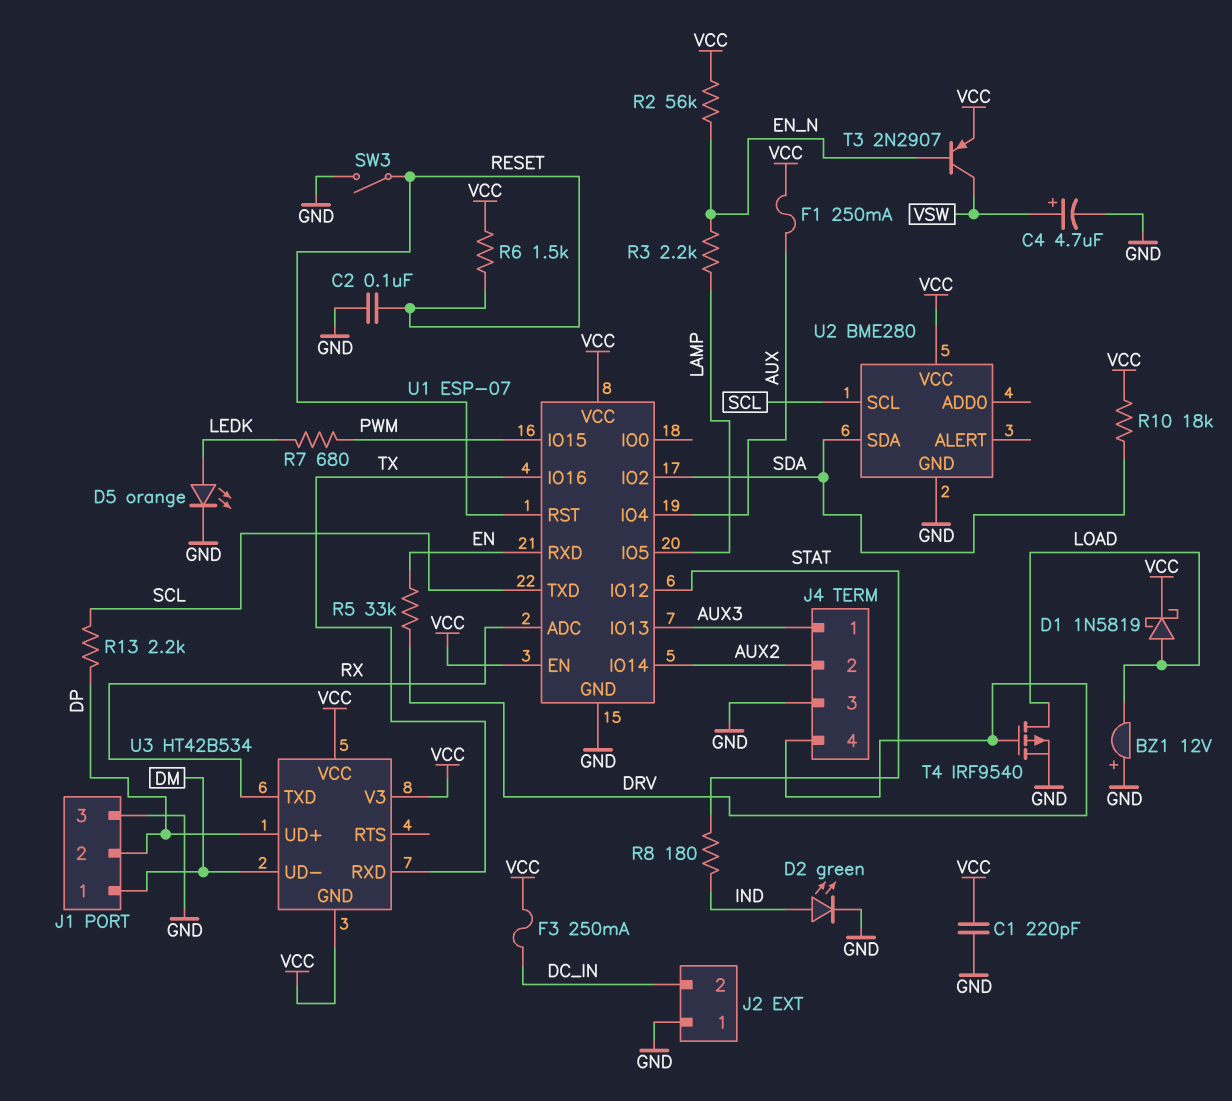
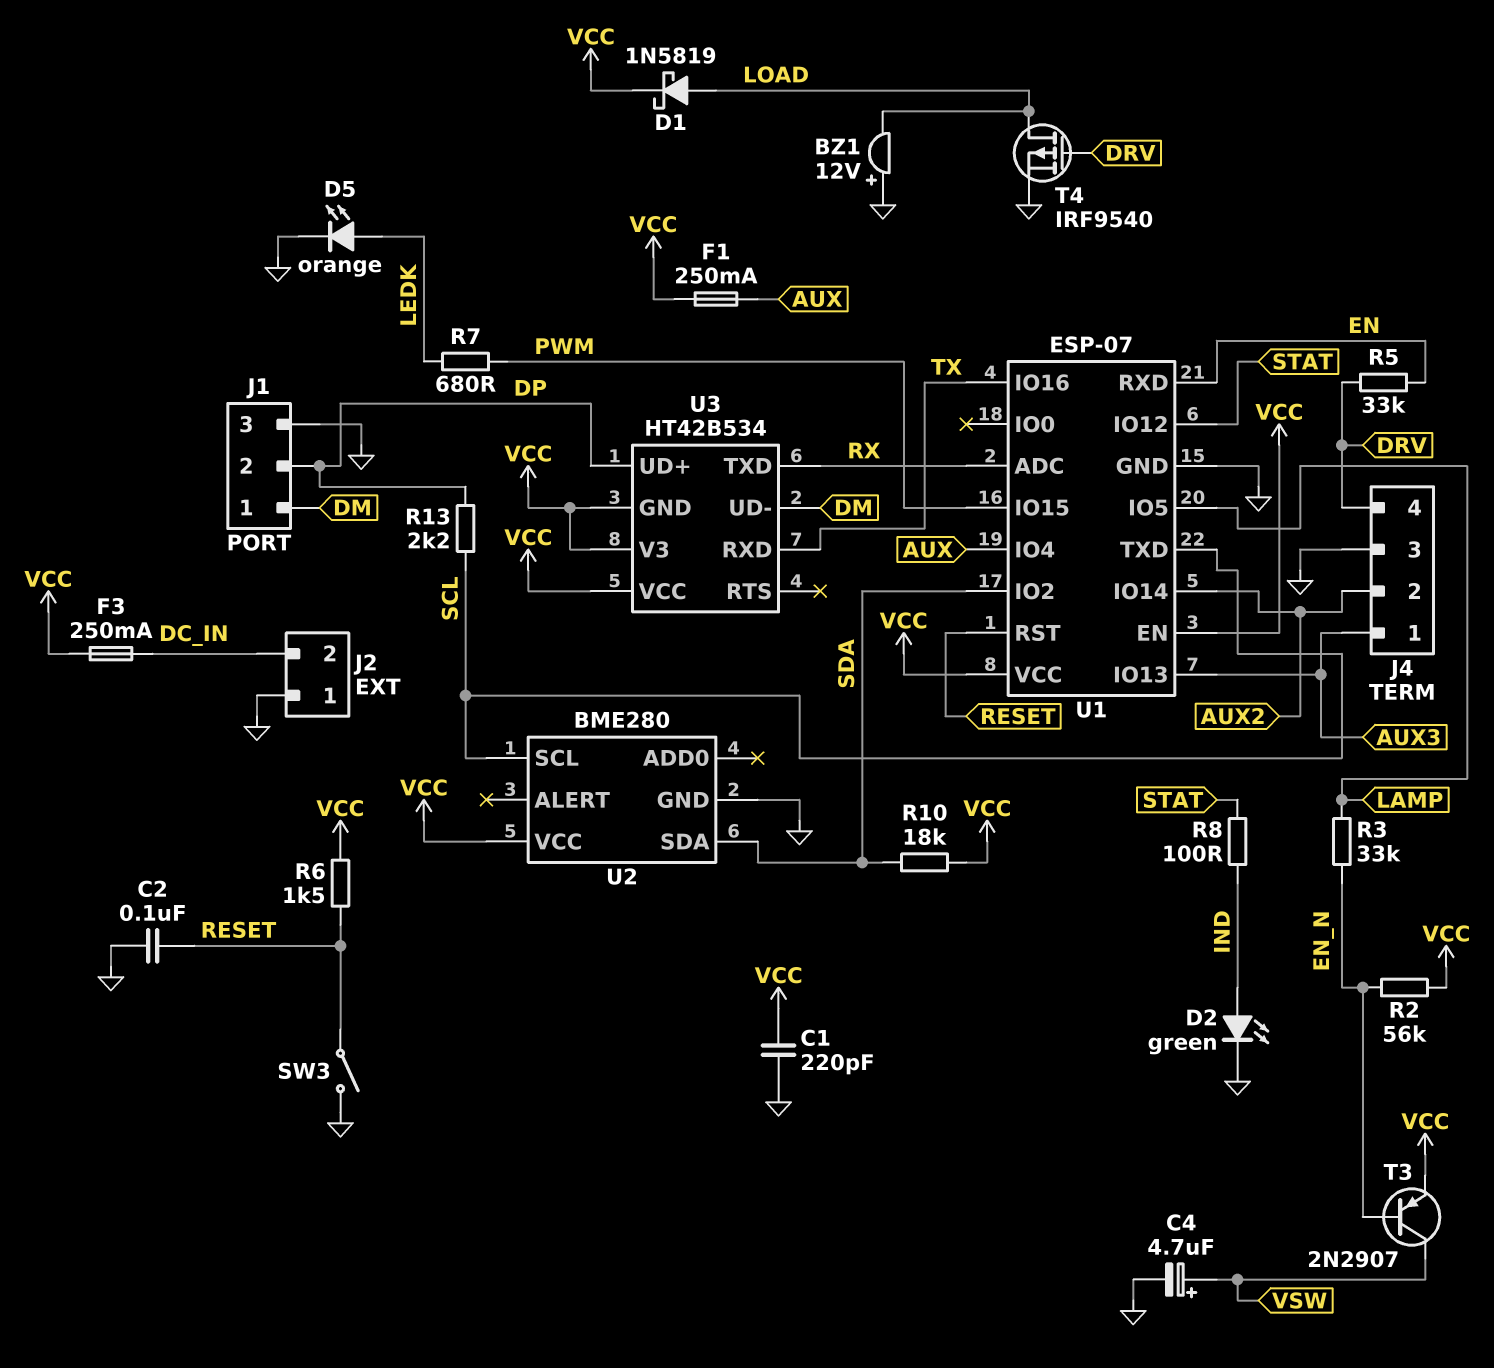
R3: 2.2k (EN_N, LAMP) -> 33k (EN_N, LAMP)
R8: 180 (IND, STAT) -> 100 (IND, STAT)

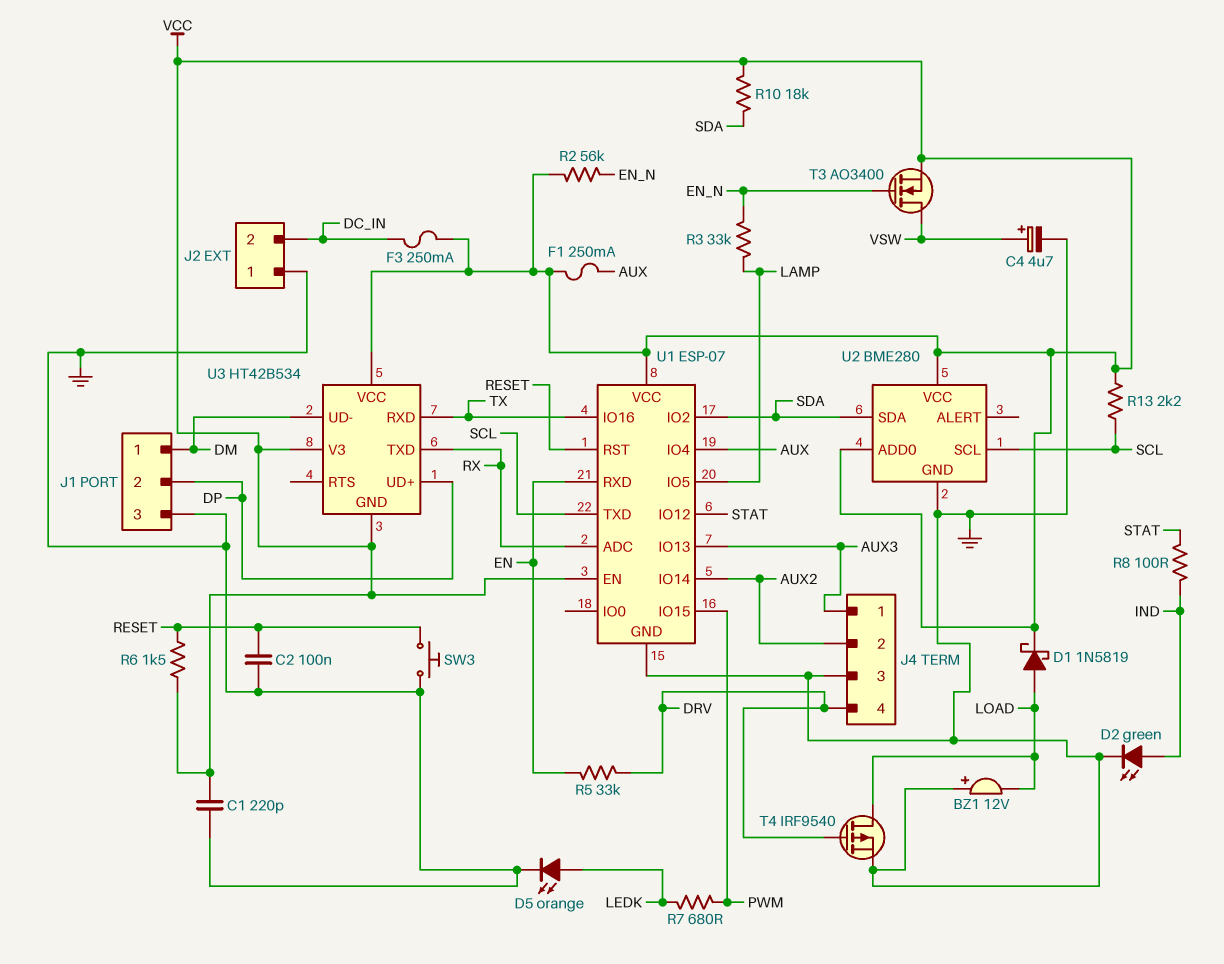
R13: 2.2k (DP, SCL) -> 2.2k (SCL, VCC)
SW3: switch (GND, RESET) -> button (GND, RESET)
T3: PNP 2N2907 (B EN_N, C VSW, E VCC) -> NMOS AO3400 (G EN_N, D VSW, S VCC)
U2 pin ADD0: none -> VCC

